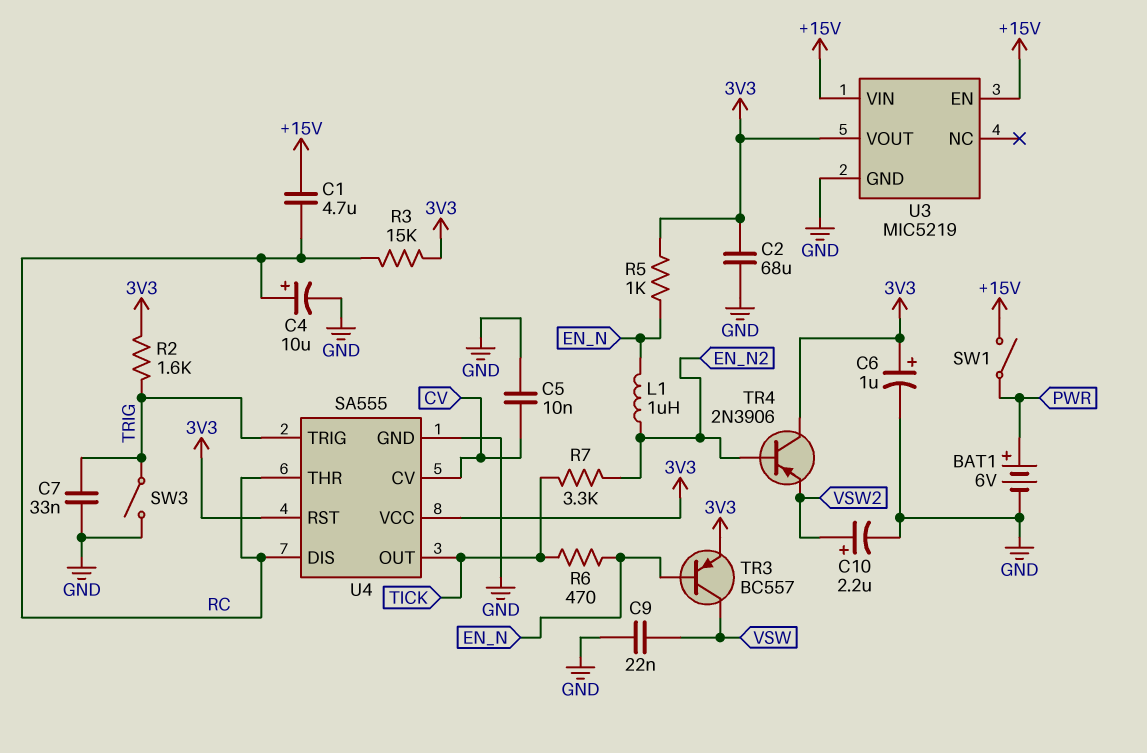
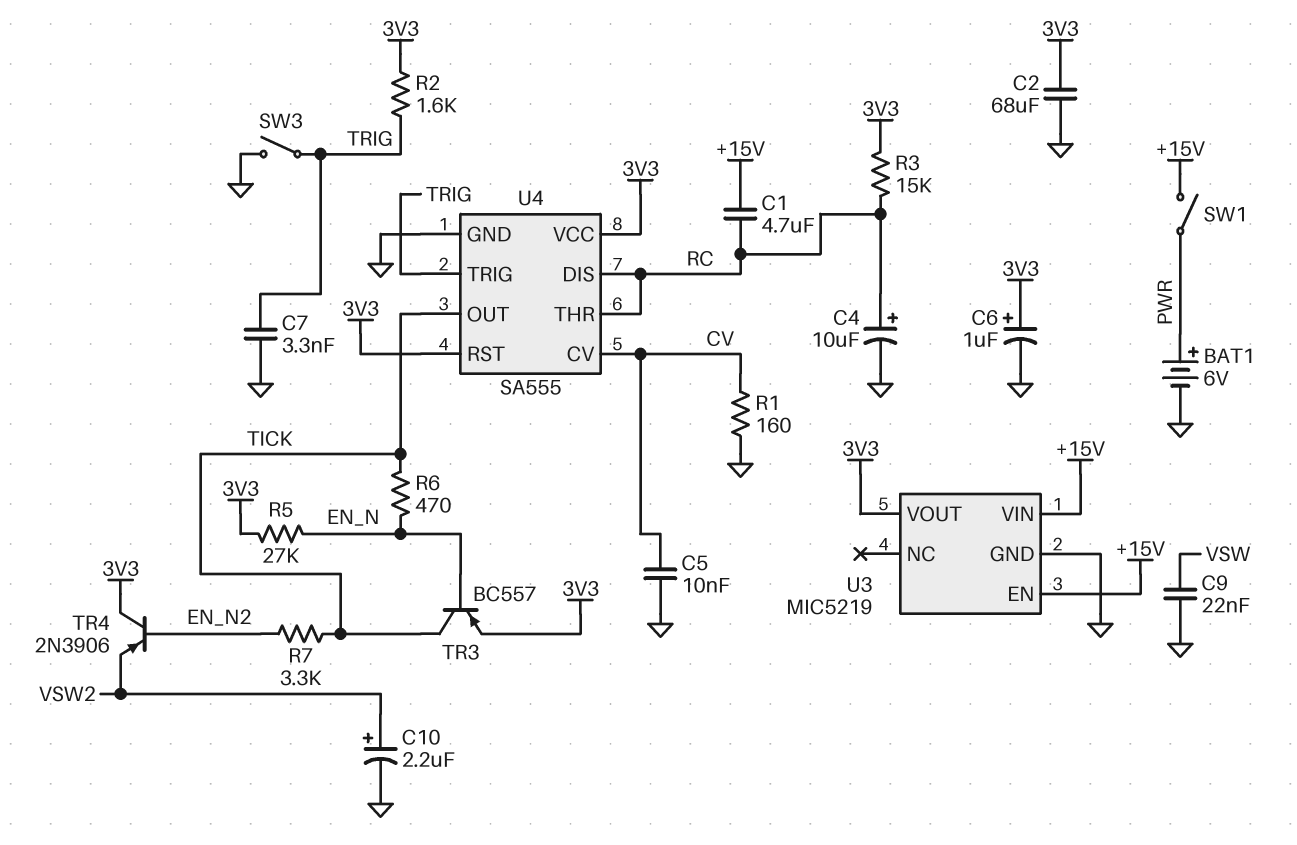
C7: 33nF (GND, TRIG) -> 3.3nF (GND, TRIG)
L1: 1uH (EN_N, EN_N2) -> none
R1: none -> 160 (CV, GND)
R5: 1k (3V3, EN_N) -> 27k (3V3, EN_N)
TR3: PNP BC557 (B EN_N, C VSW, E 3V3) -> PNP BC557 (B EN_N, C TICK, E 3V3)

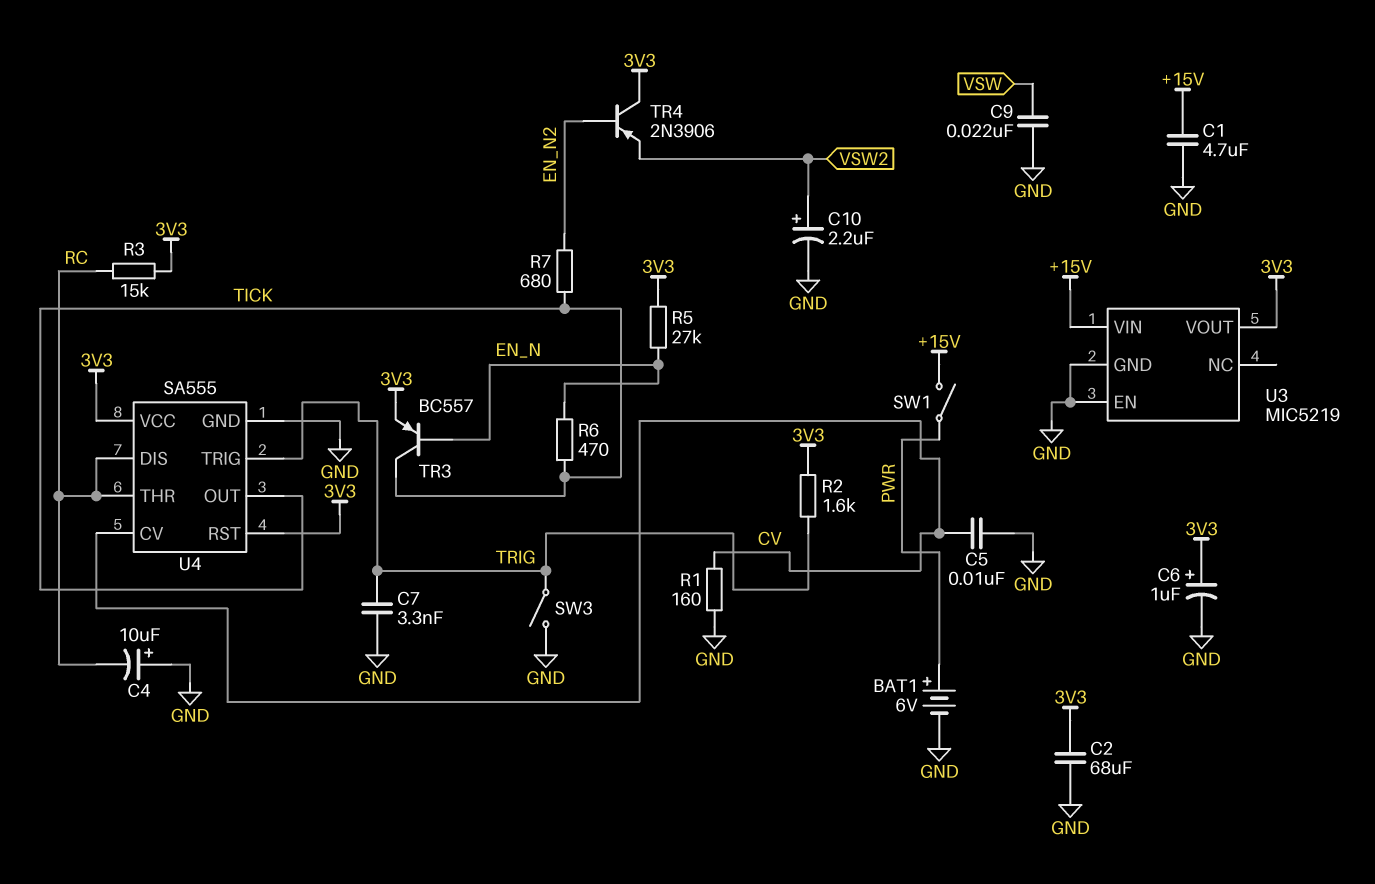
C1: 4.7uF (+15V, RC) -> 4.7uF (+15V, GND)
C4: 10uF (plus RC, minus GND) -> 10uF (plus GND, minus RC)
R7: 3.3k (EN_N2, TICK) -> 680 (EN_N2, TICK)
U3 pin EN: +15V -> GND

